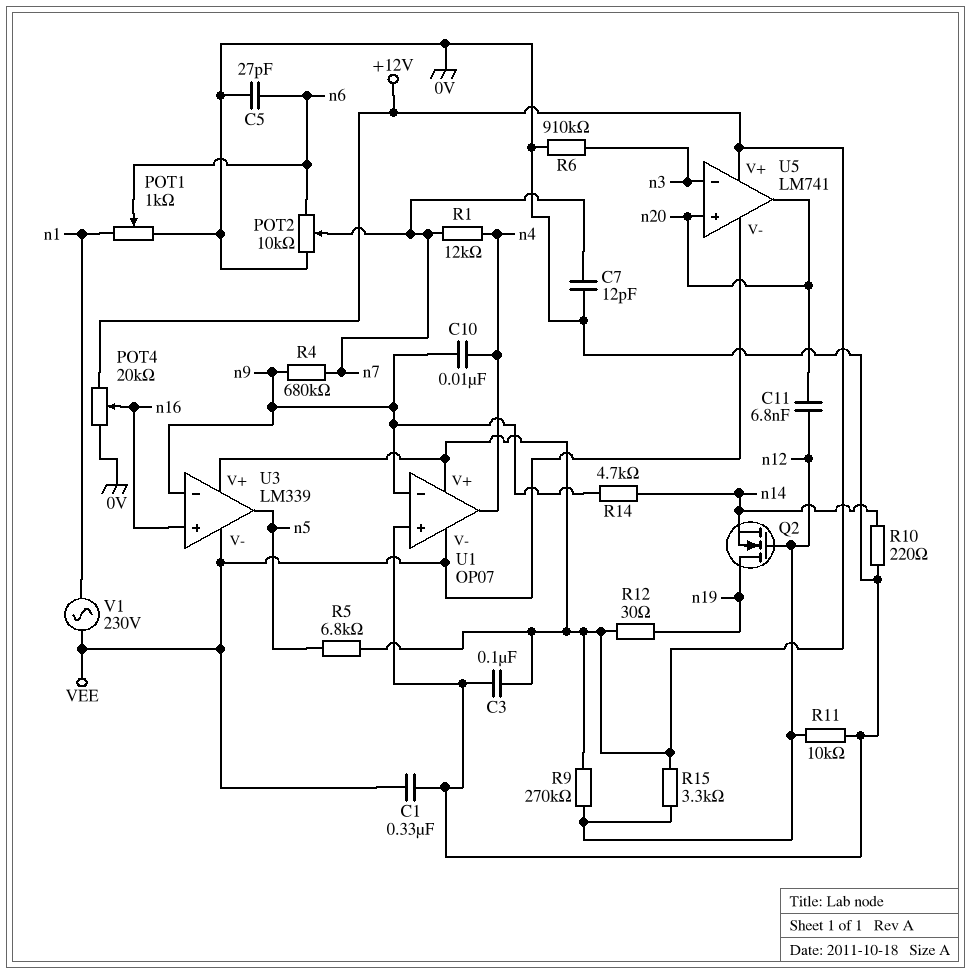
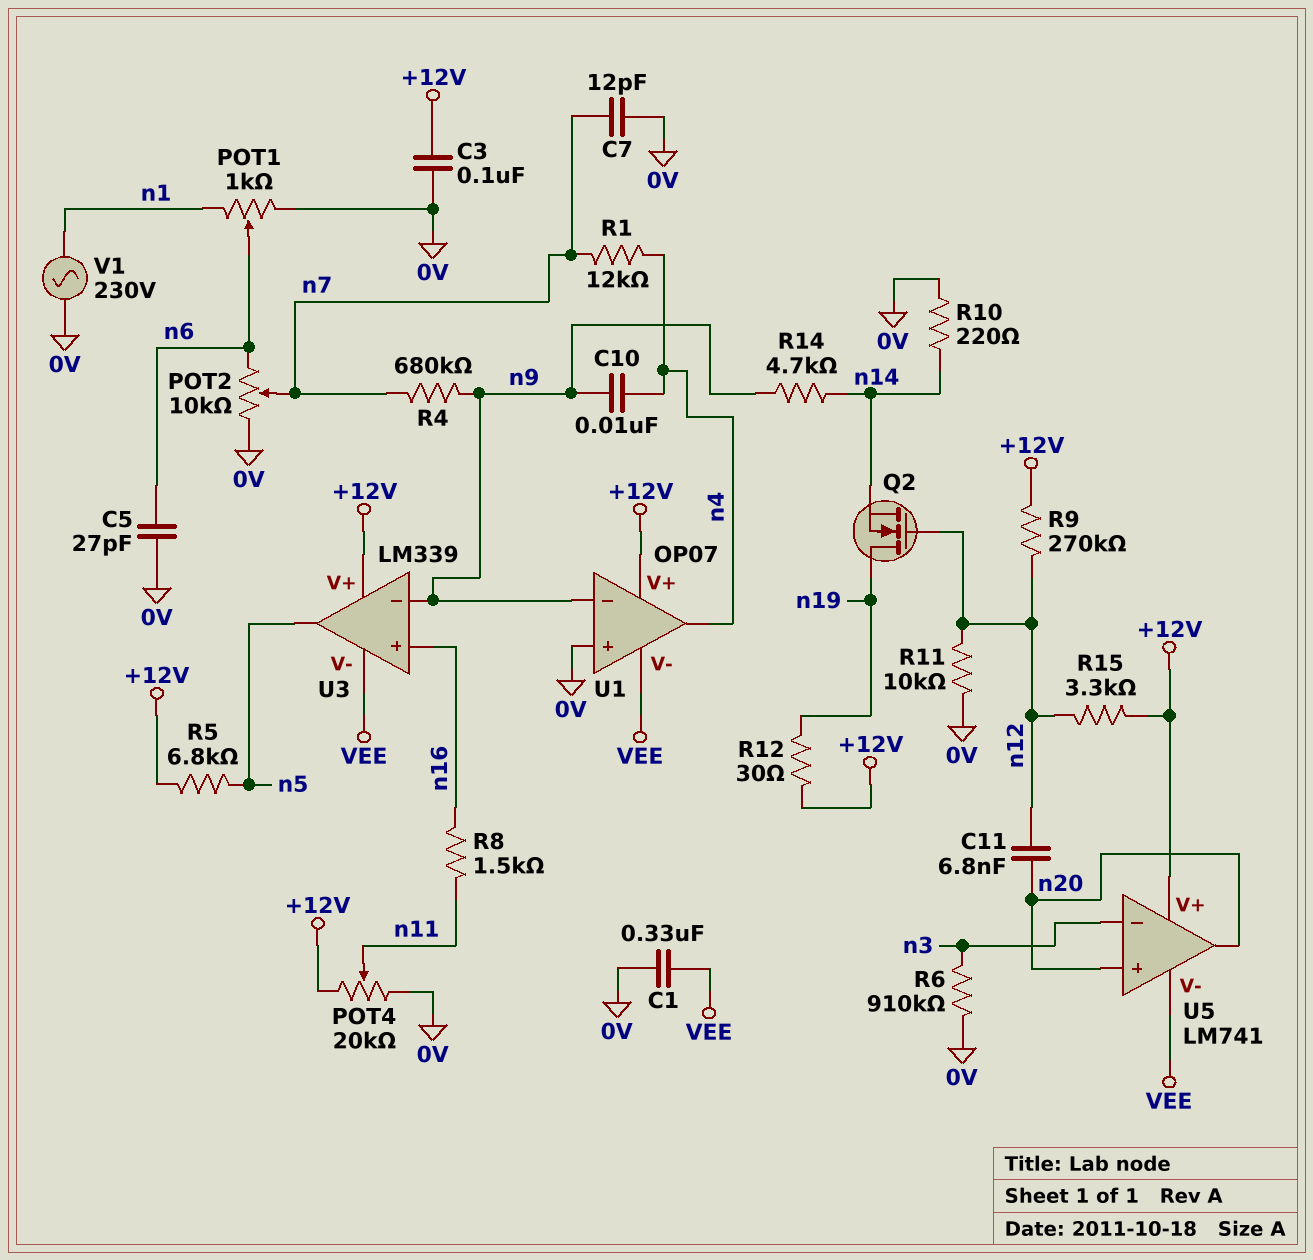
POT4: 20k (+12V, 0V, wiper n16) -> 20k (+12V, 0V, wiper n11)
R8: none -> 1.5k (n11, n16)
V1: AC 230V (VEE, n1) -> AC 230V (0V, n1)

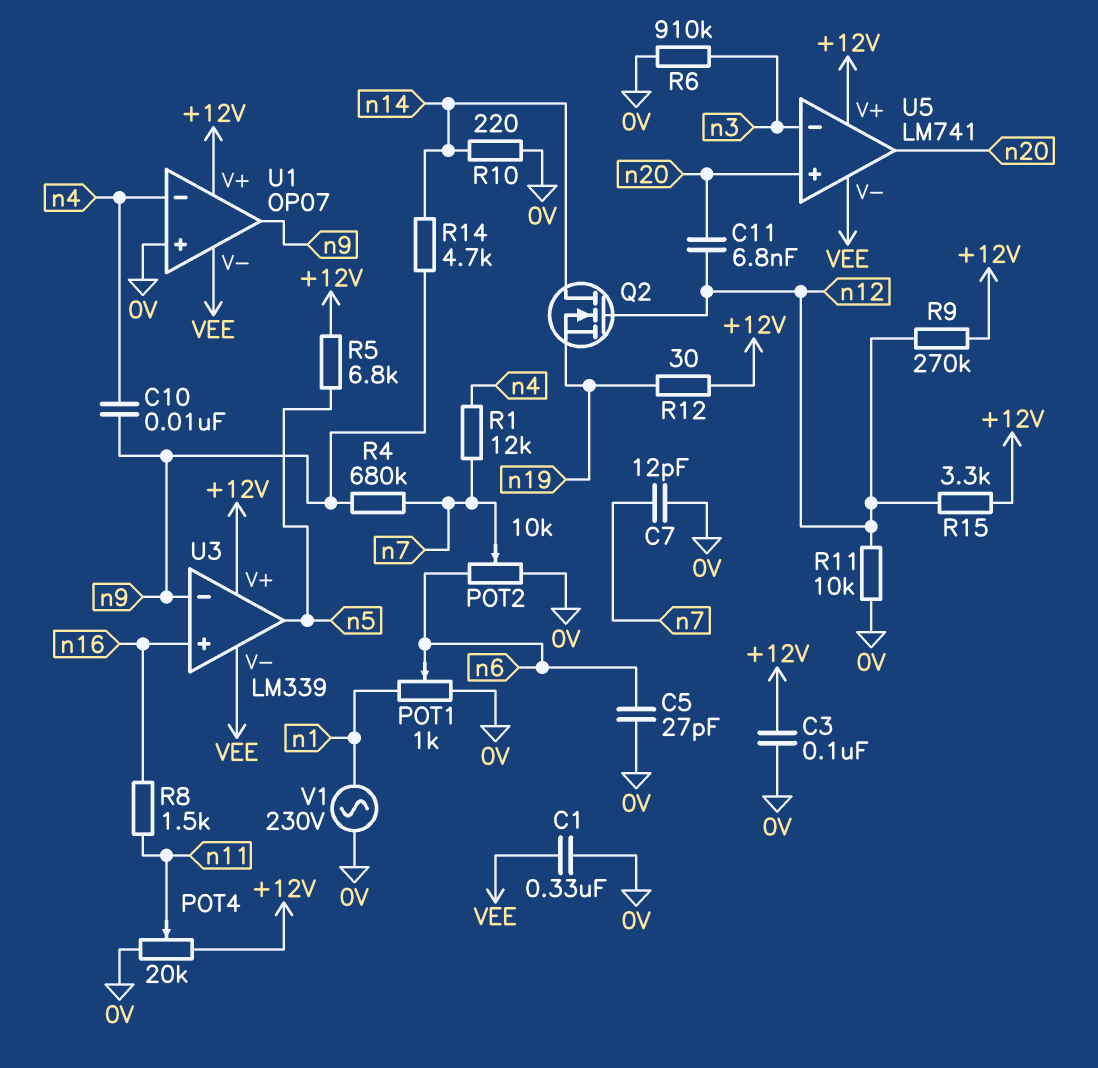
Q2: NMOS (G n12, D n19, S n14) -> NMOS (G n12, D n14, S n19)
U1 pin in-: n9 -> n4
U1 pin out: n4 -> n9

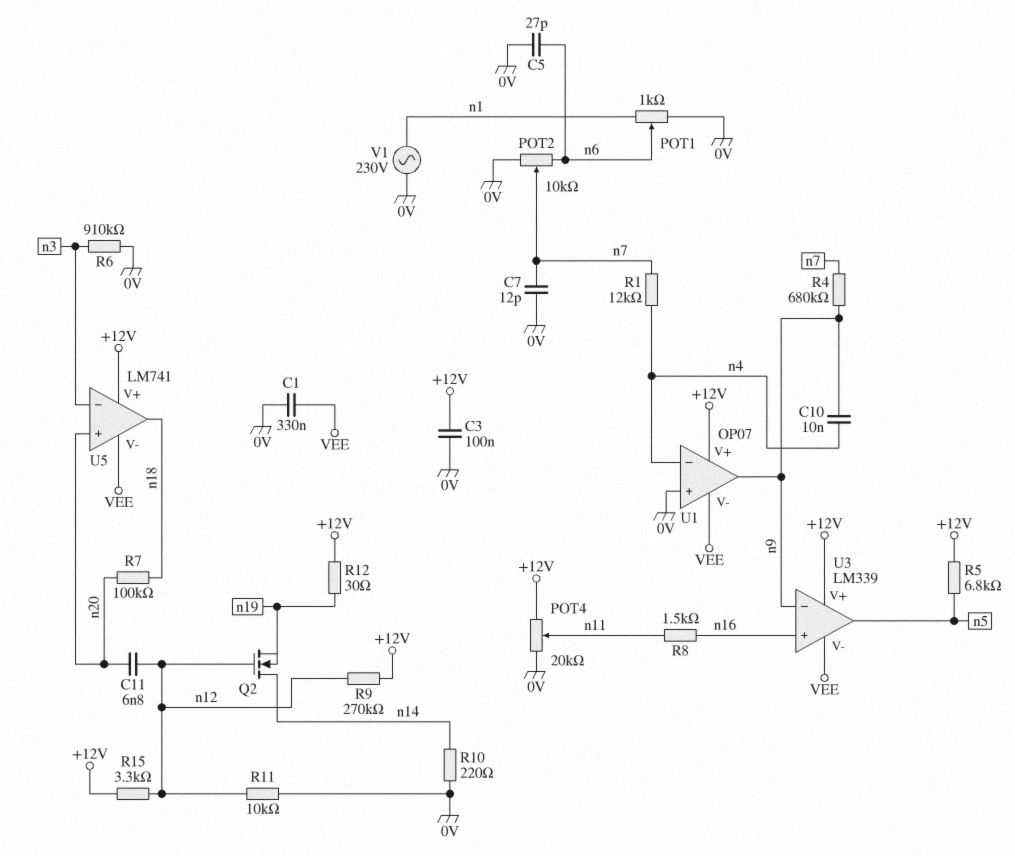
R7: none -> 100k (n18, n20)
R14: 4.7k (n9, n14) -> none
U5 pin out: n20 -> n18

